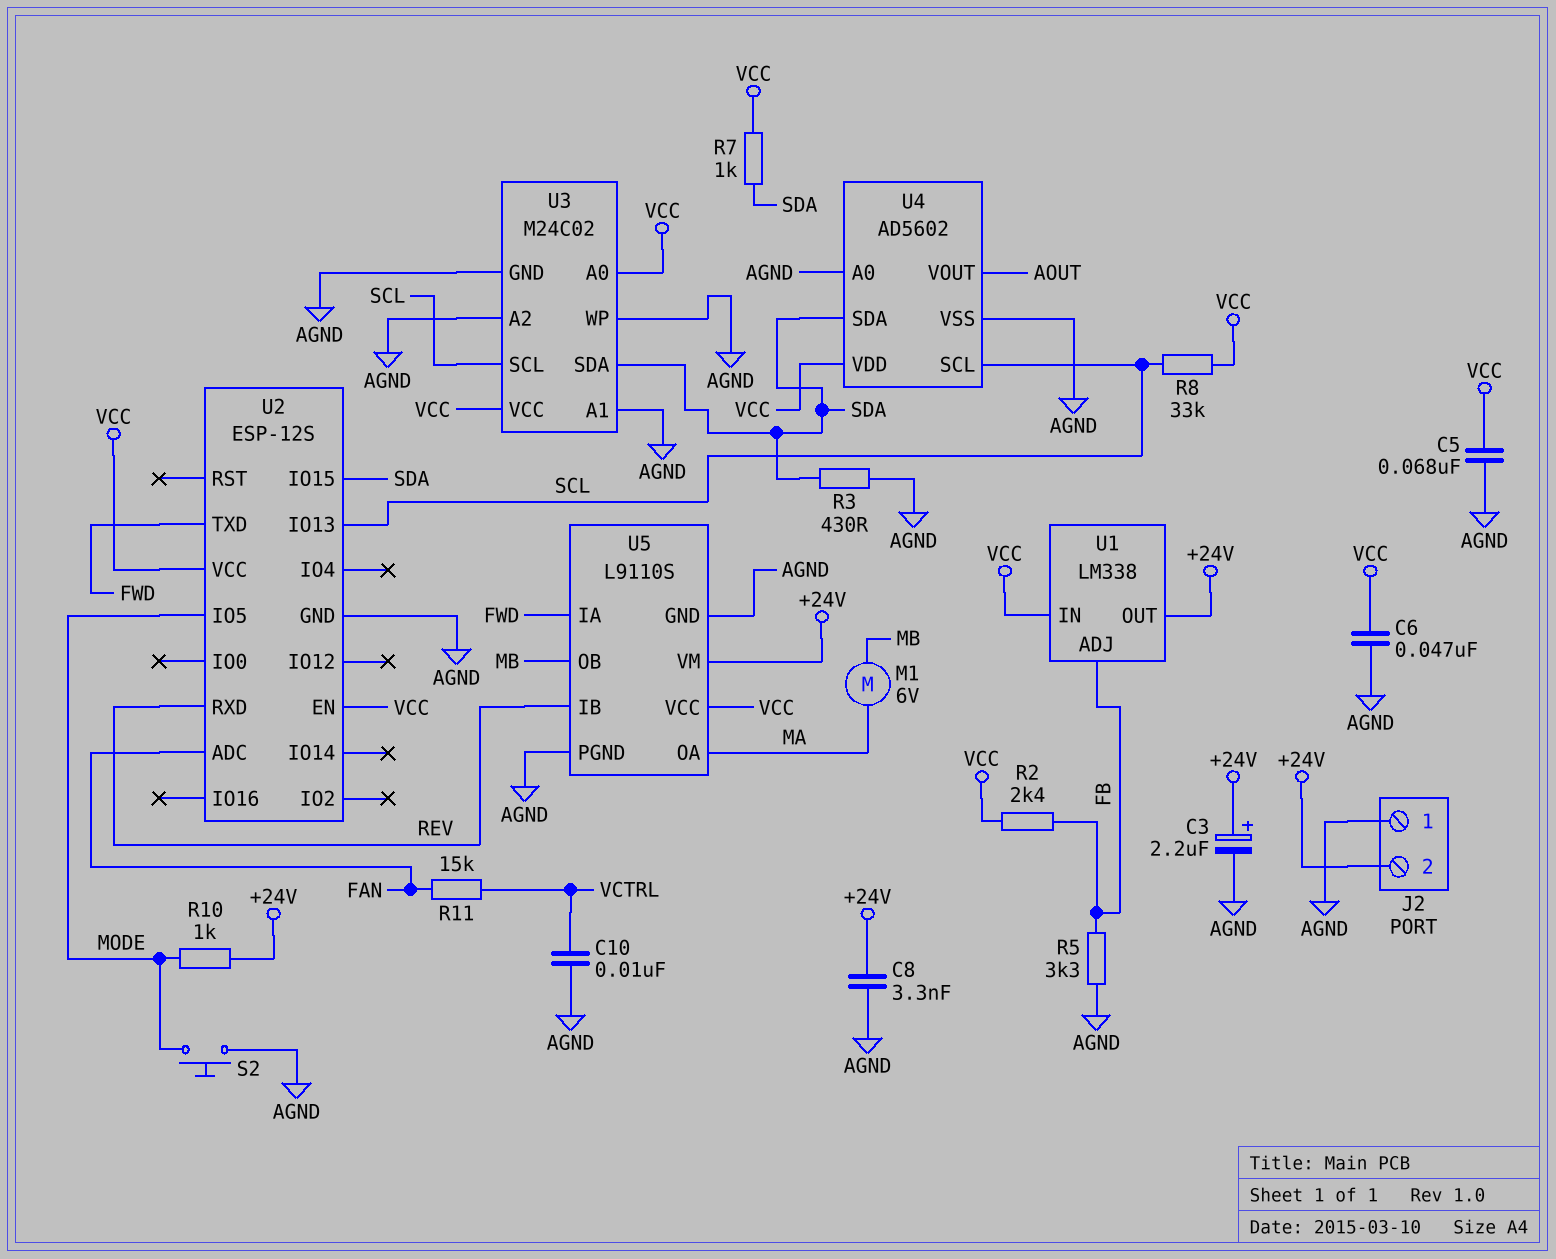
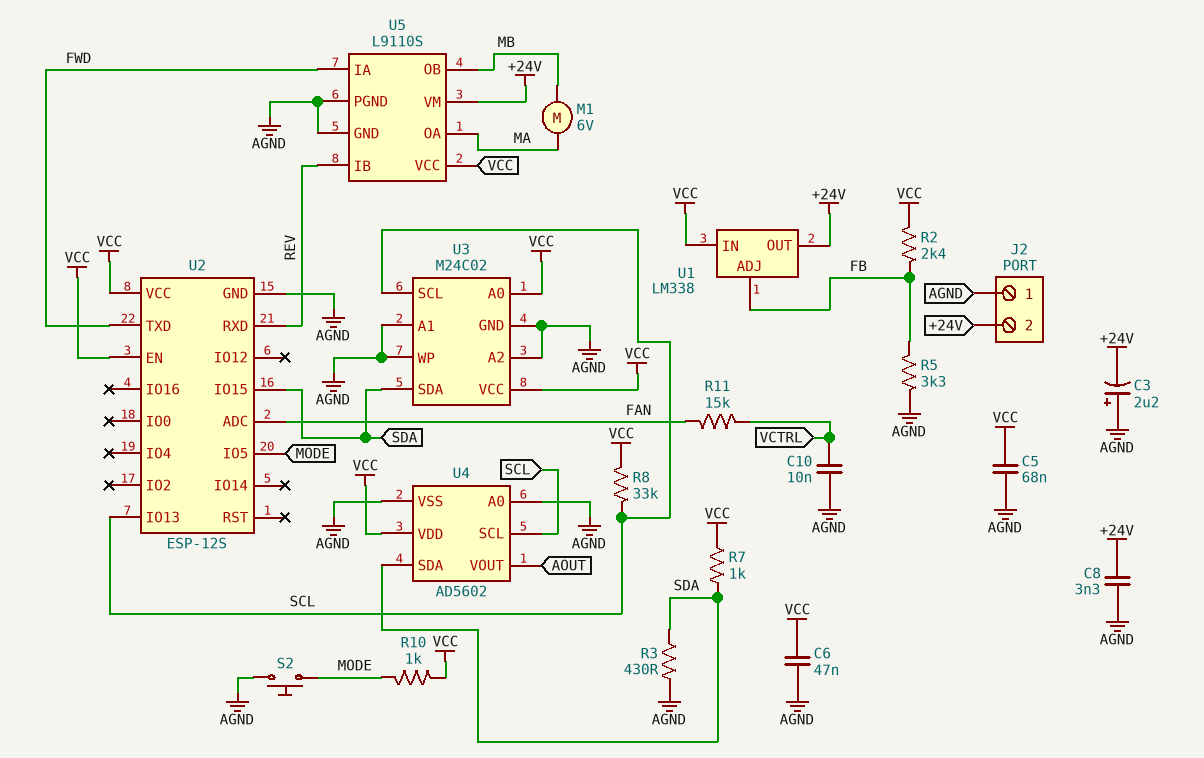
C3: 2.2uF (plus +24V, minus AGND) -> 2.2uF (plus AGND, minus +24V)
R10: 1k (+24V, MODE) -> 1k (MODE, VCC)

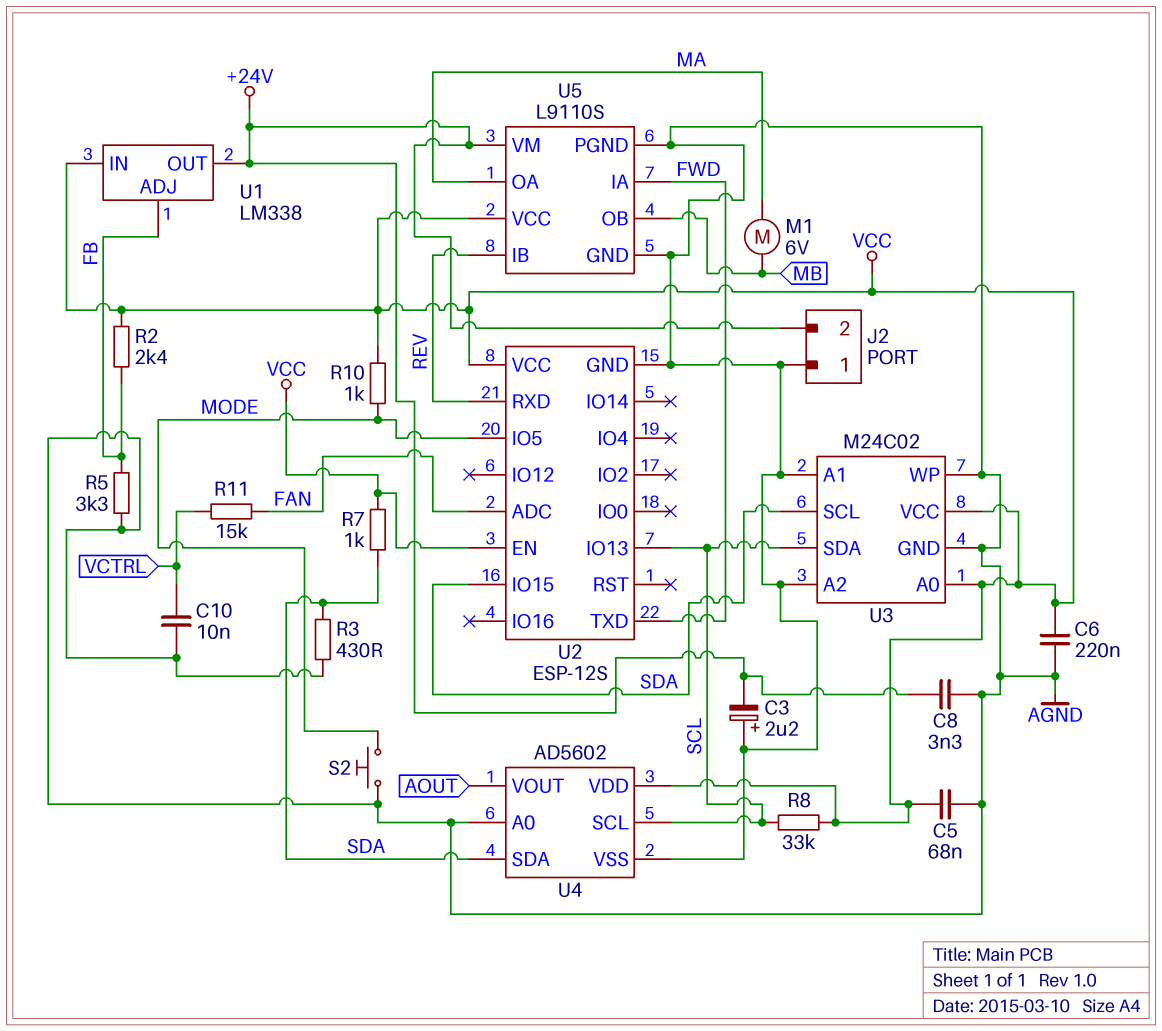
C6: 47nF (AGND, VCC) -> 220nF (AGND, VCC)
U3 pin SCL: SCL -> SDA
U3 pin SDA: SDA -> SCL

